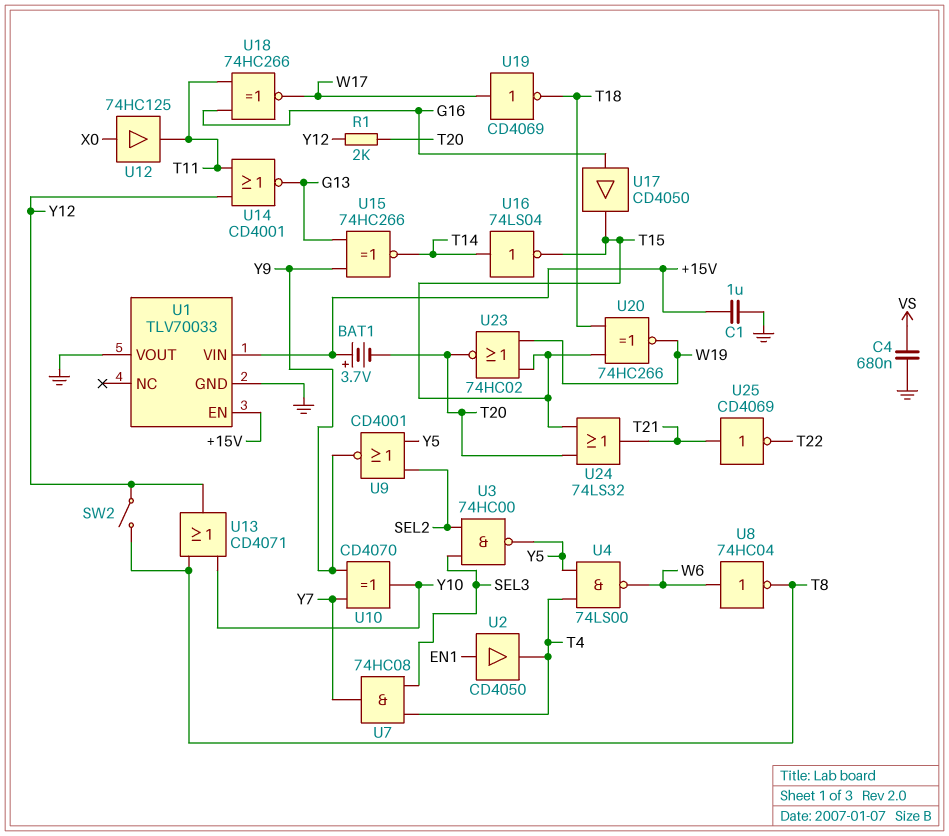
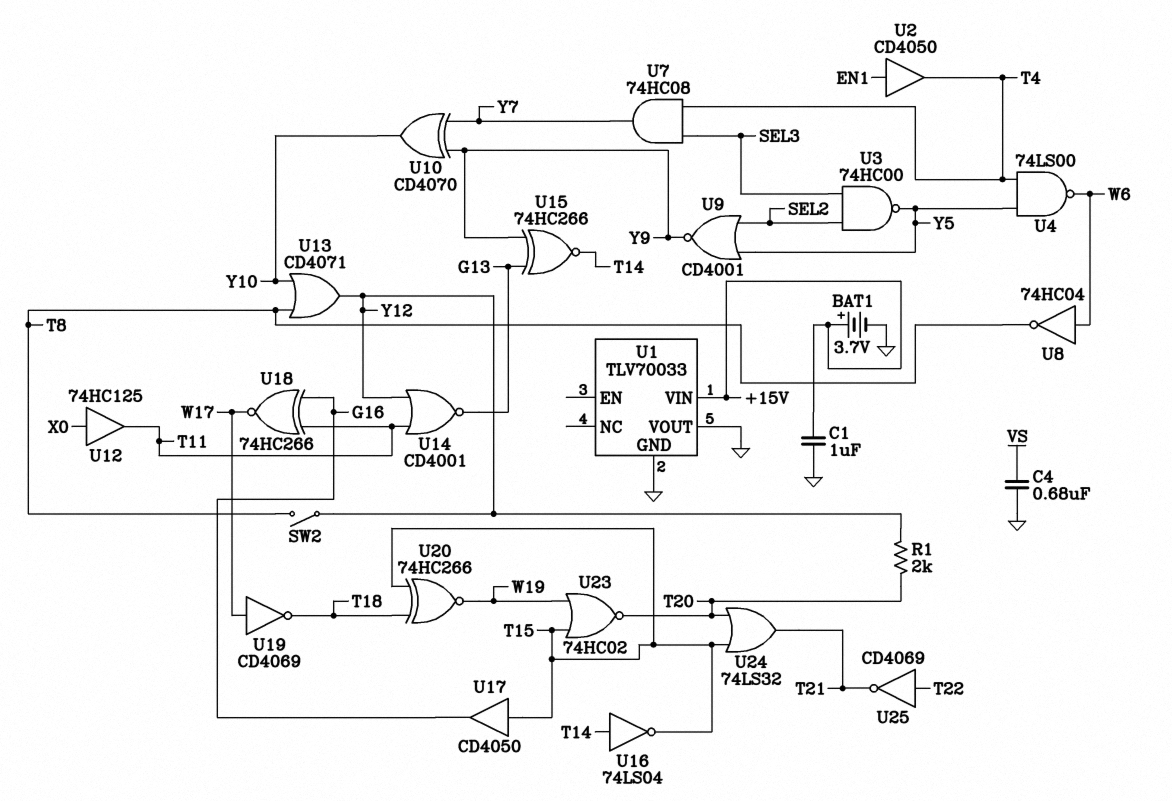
BAT1: 3.7V (plus +15V, minus T20) -> 3.7V (plus +15V, minus GND)
U1 pin EN: +15V -> none
U17: buffer CD4050 (in G16, out T15) -> buffer CD4050 (in T15, out G16)
U25: NOT CD4069 (in T21, out T22) -> NOT CD4069 (in T22, out T21)

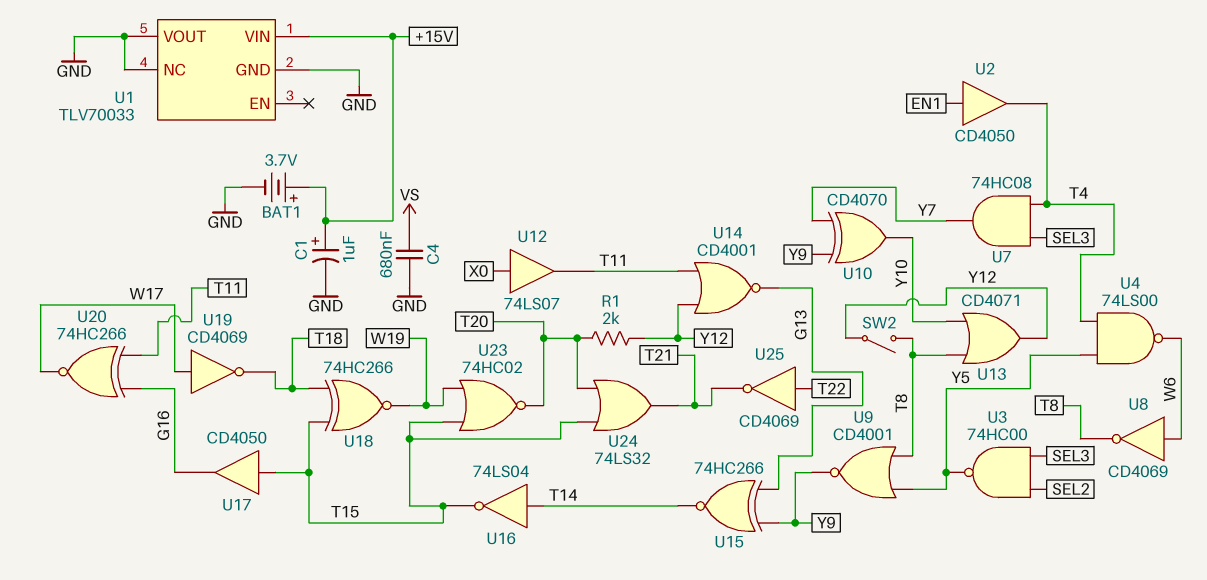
C1: 1uF (+15V, GND) -> 1uF (plus +15V, minus GND)
U1 pin NC: none -> GND
U8: NOT 74HC04 (in W6, out T8) -> NOT CD4069 (in W6, out T8)
U9: NOR CD4001 (in SEL2, in Y5, out Y9) -> NOR CD4001 (in T8, in Y5, out Y9)
U12: buffer 74HC125 (in X0, out T11) -> buffer 74LS07 (in X0, out T11)
U18: XNOR 74HC266 (in G16, in T11, out W17) -> XNOR 74HC266 (in T15, in T18, out W19)
U20: XNOR 74HC266 (in T15, in T18, out W19) -> XNOR 74HC266 (in G16, in T11, out W17)

